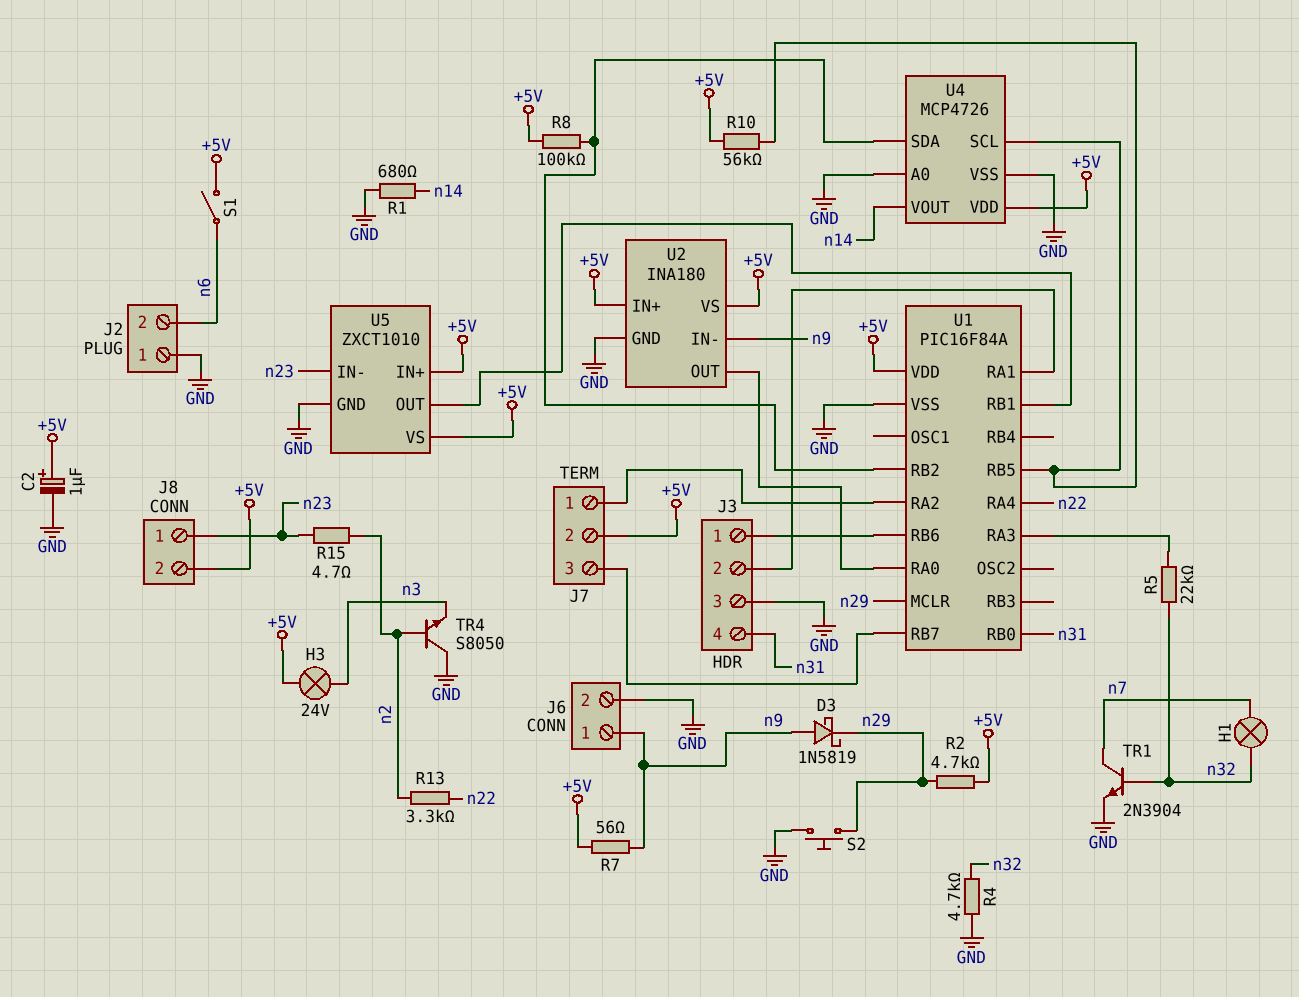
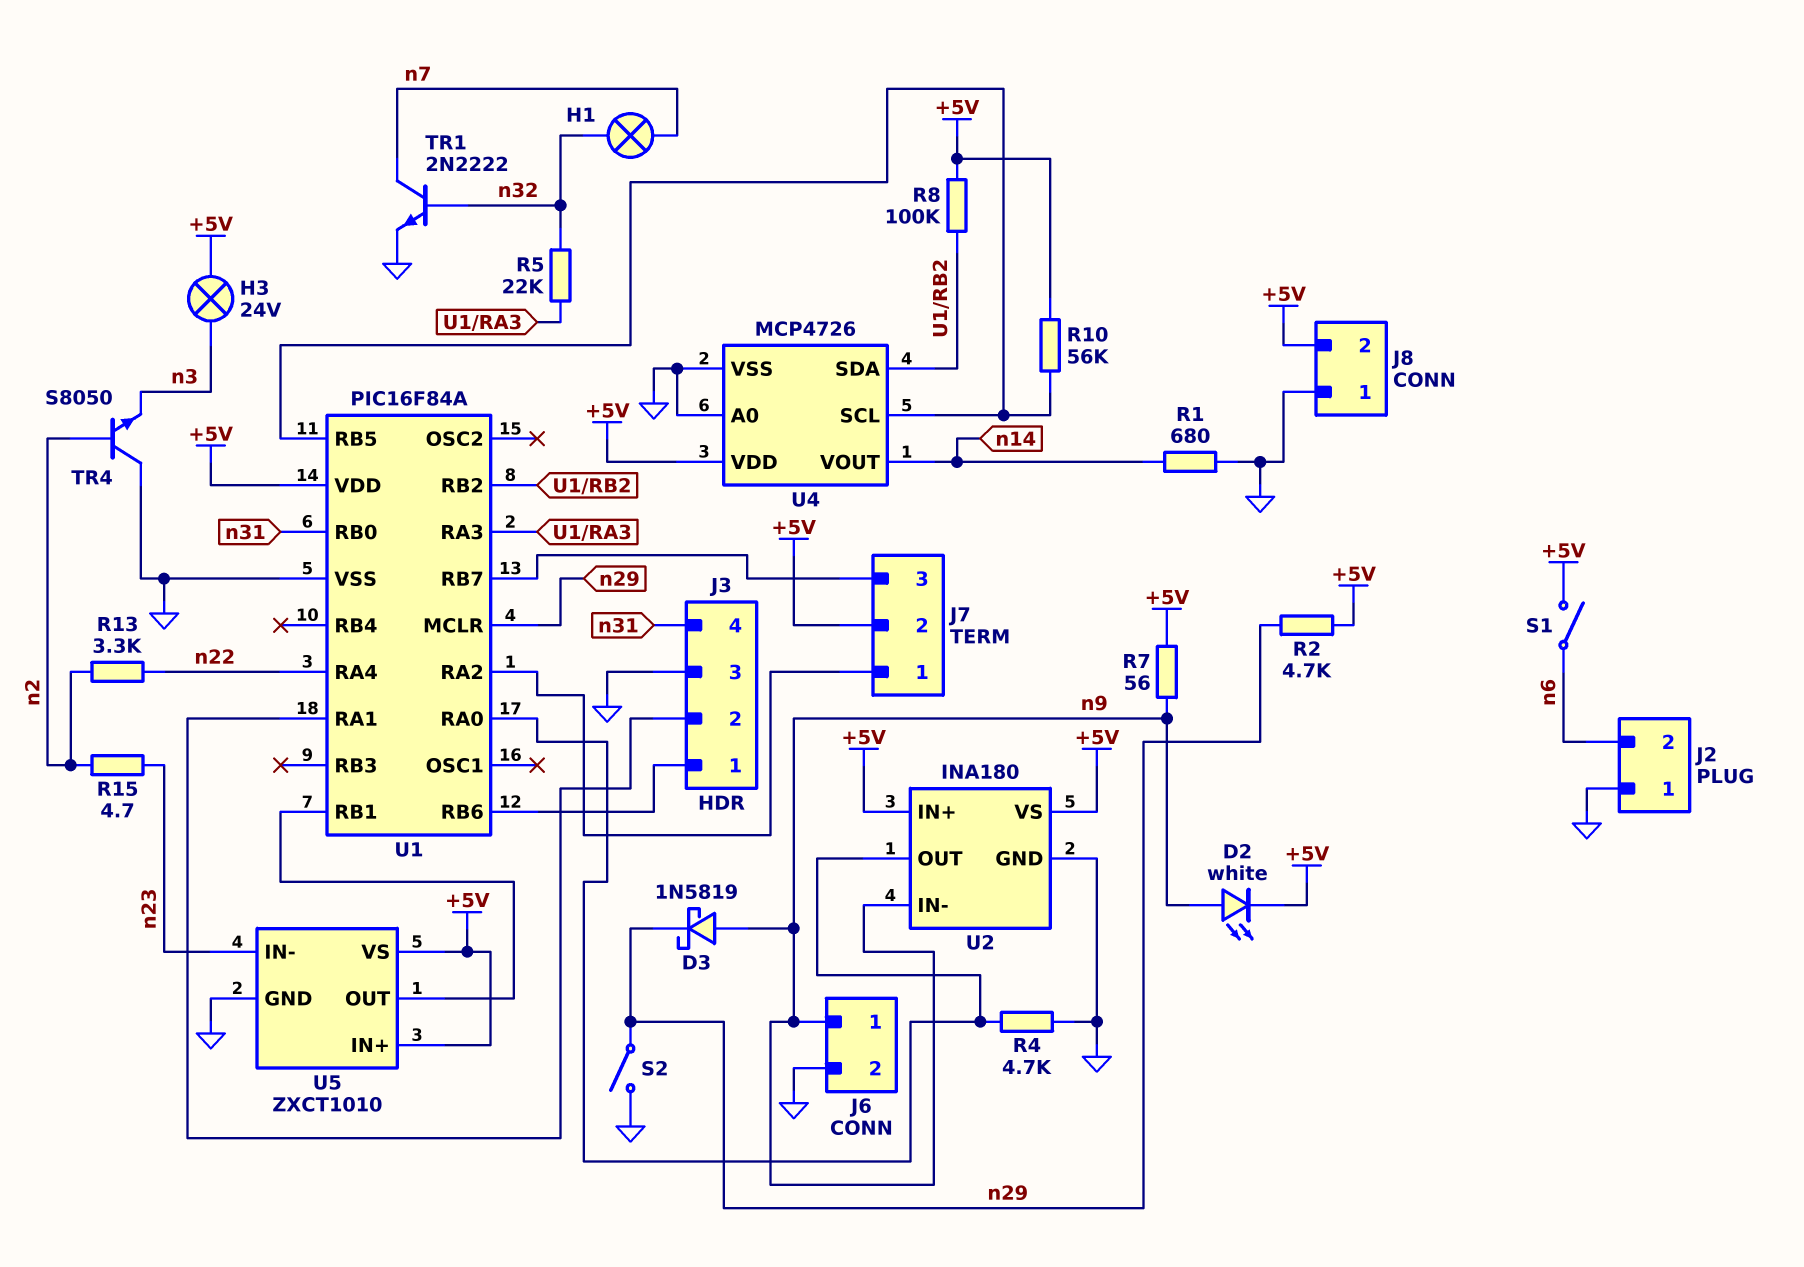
C2: 1uF (plus +5V, minus GND) -> none
D2: none -> LED white (A n9, K +5V)
J8 pin 1: n23 -> GND
R4: 4.7k (GND, n32) -> 4.7k (GND, U1/RA0)
S2: button (GND, n29) -> switch (GND, n29)
TR1: NPN 2N3904 (B n32, C n7, E GND) -> NPN 2N2222 (B n32, C n7, E GND)

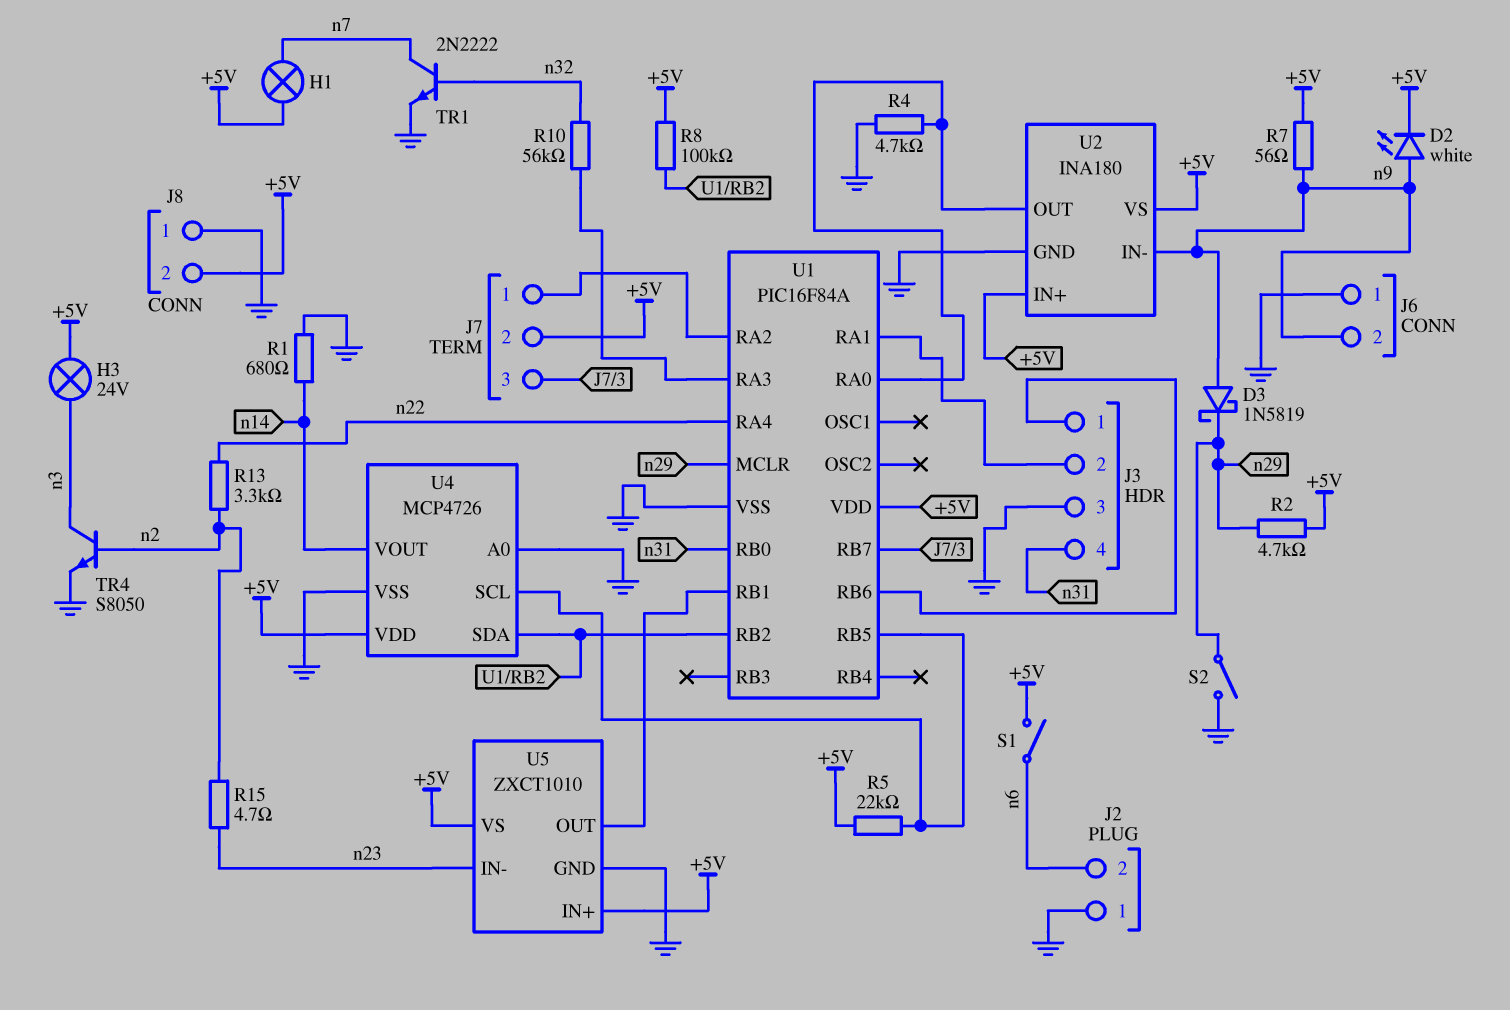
H1: lamp (n7, n32) -> lamp (+5V, n7)
J6 pin 1: n9 -> GND
J6 pin 2: GND -> n9
R5: 22k (U1/RA3, n32) -> 22k (+5V, U1/RB5)
R10: 56k (+5V, U1/RB5) -> 56k (U1/RA3, n32)
TR4: NPN S8050 (B n2, C GND, E n3) -> NPN S8050 (B n2, C n3, E GND)

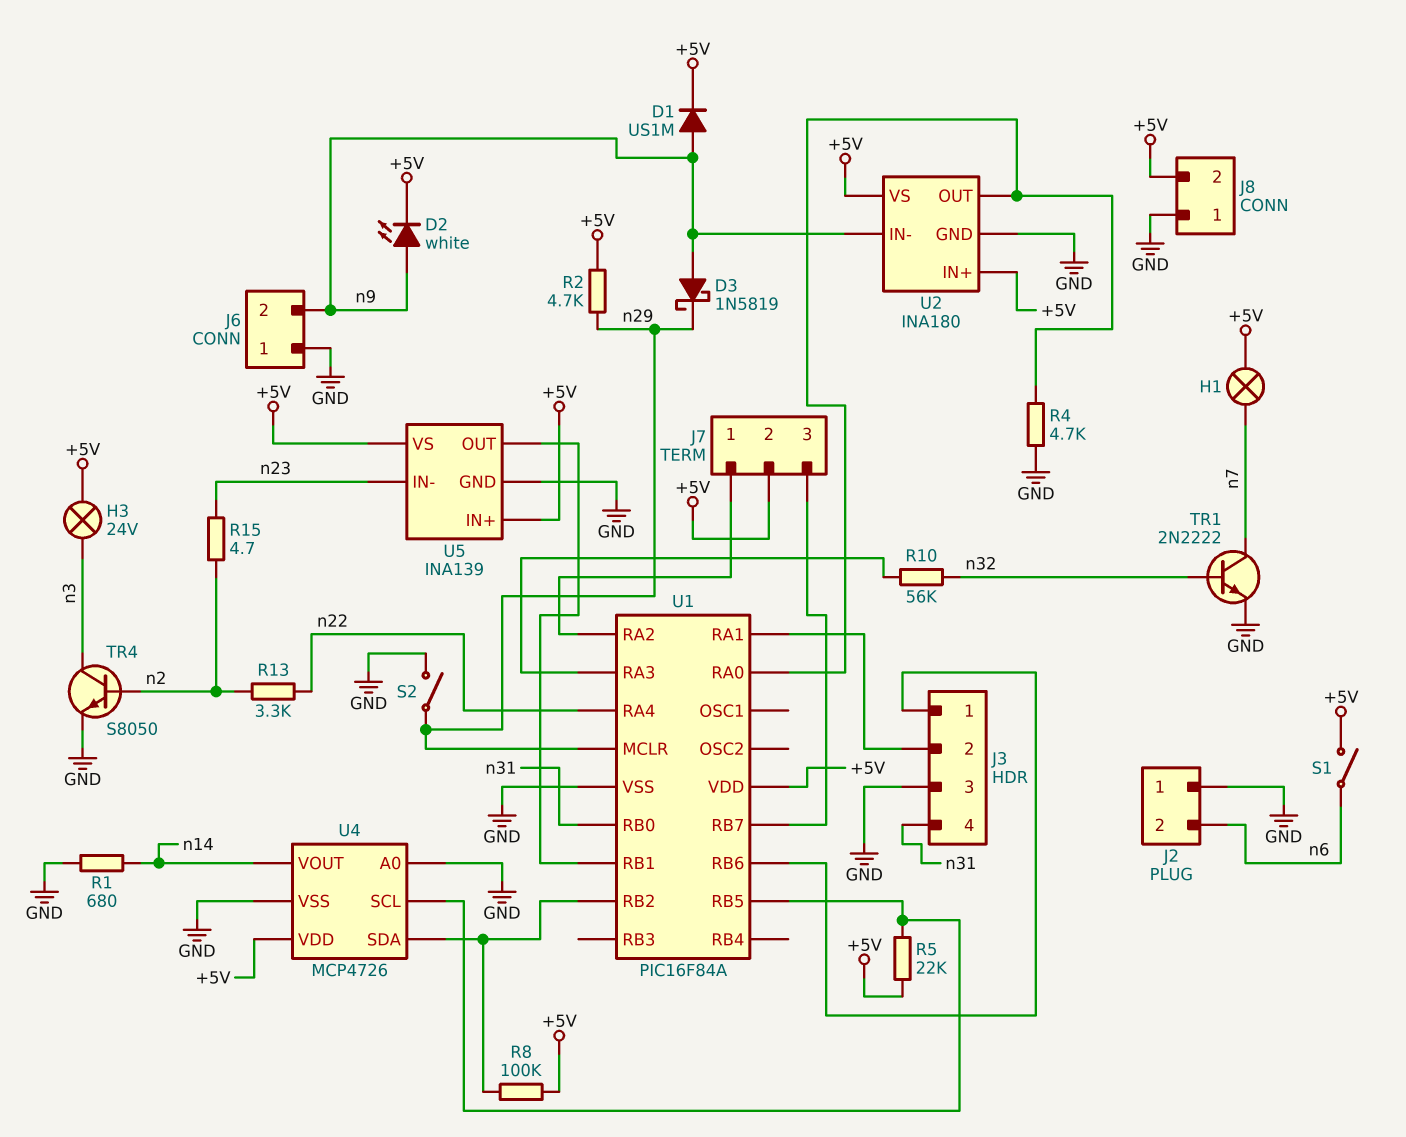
D1: none -> diode US1M (A n9, K +5V)
R7: 56 (+5V, n9) -> none
U5: ZXCT1010 -> INA139

